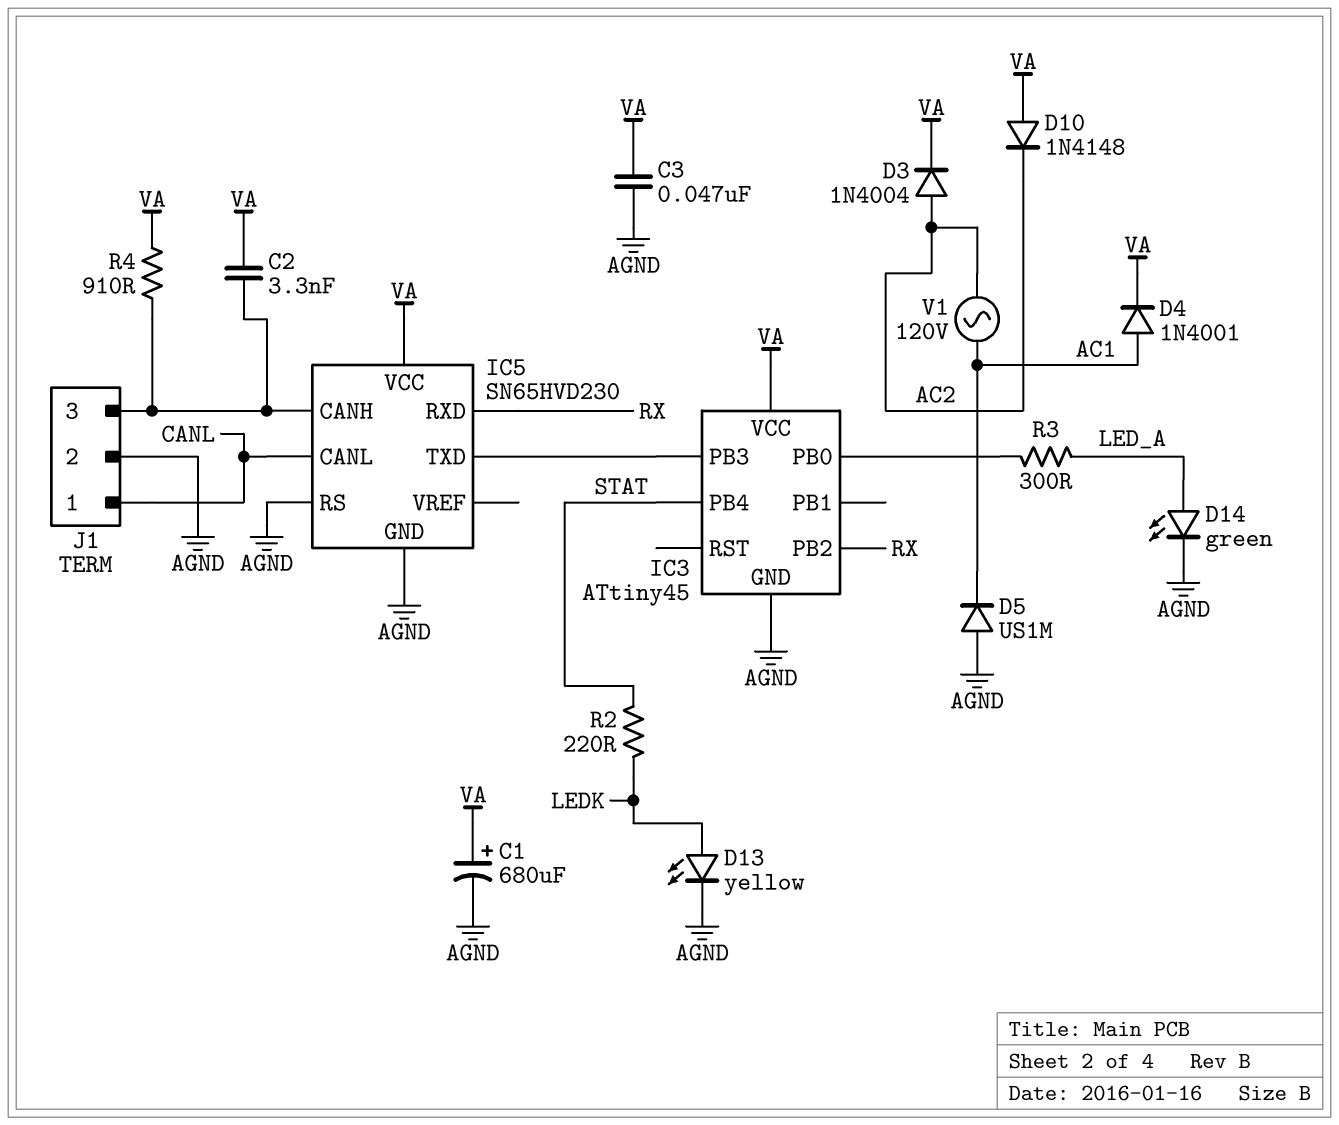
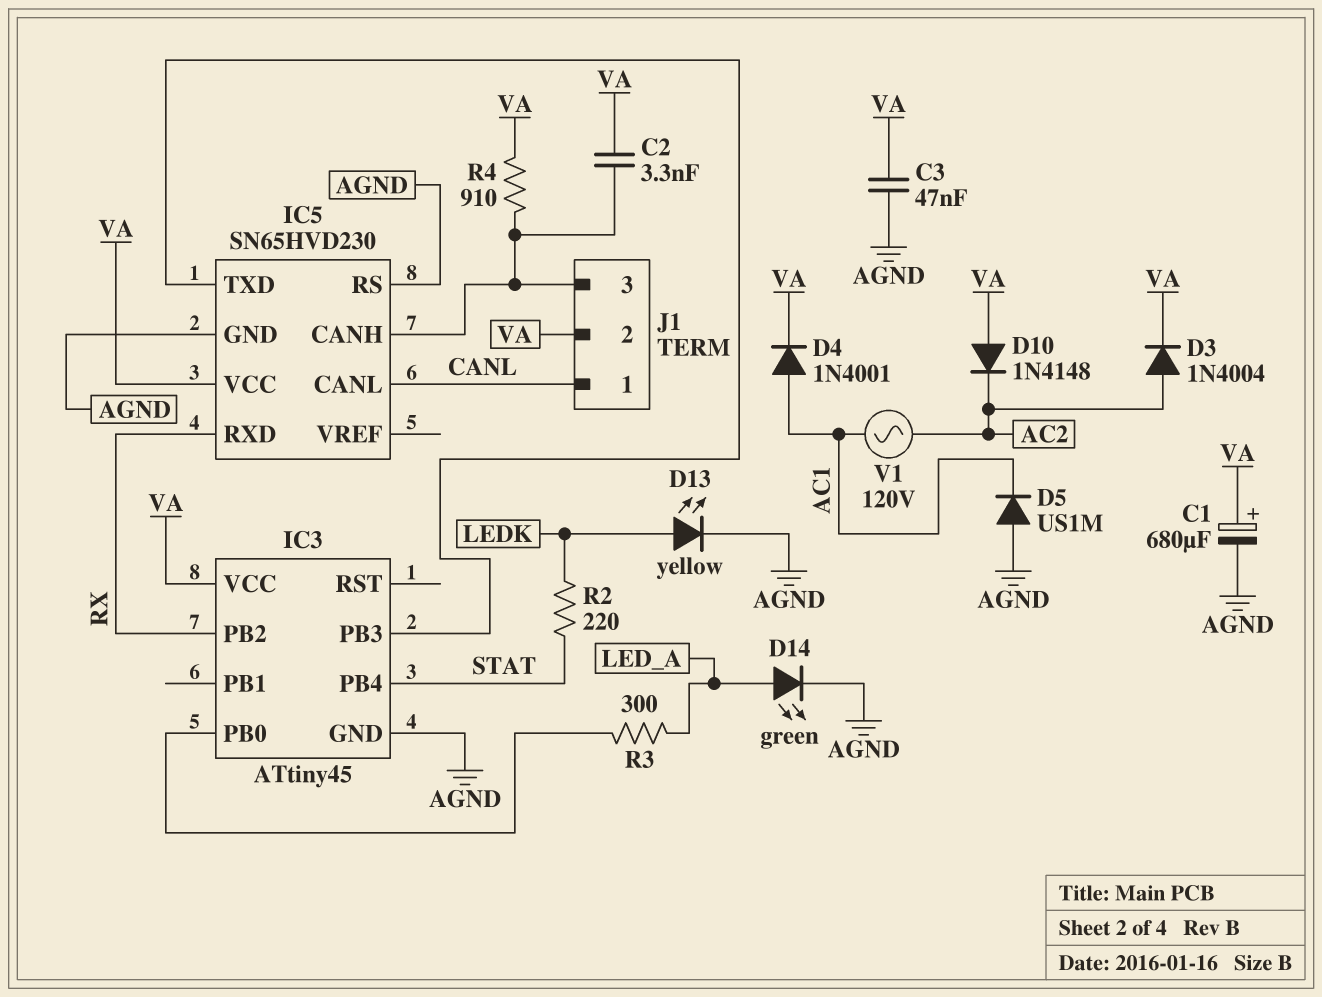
J1 pin 2: AGND -> VA

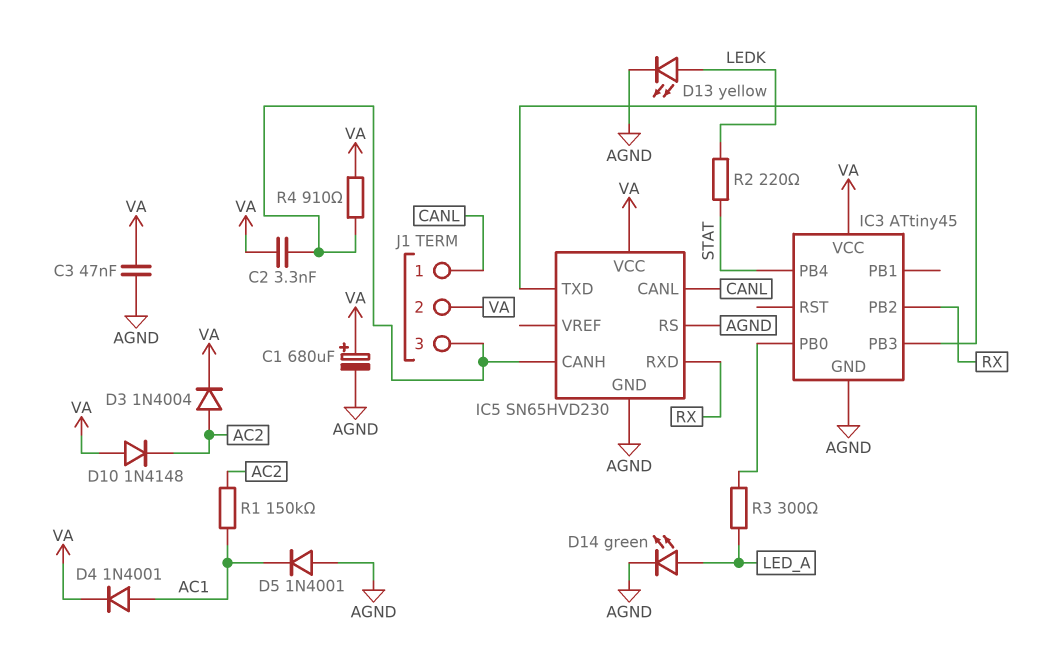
D5: diode US1M (A AGND, K AC1) -> diode 1N4001 (A AGND, K AC1)
R1: none -> 150k (AC1, AC2)
V1: AC 120V (AC1, AC2) -> none

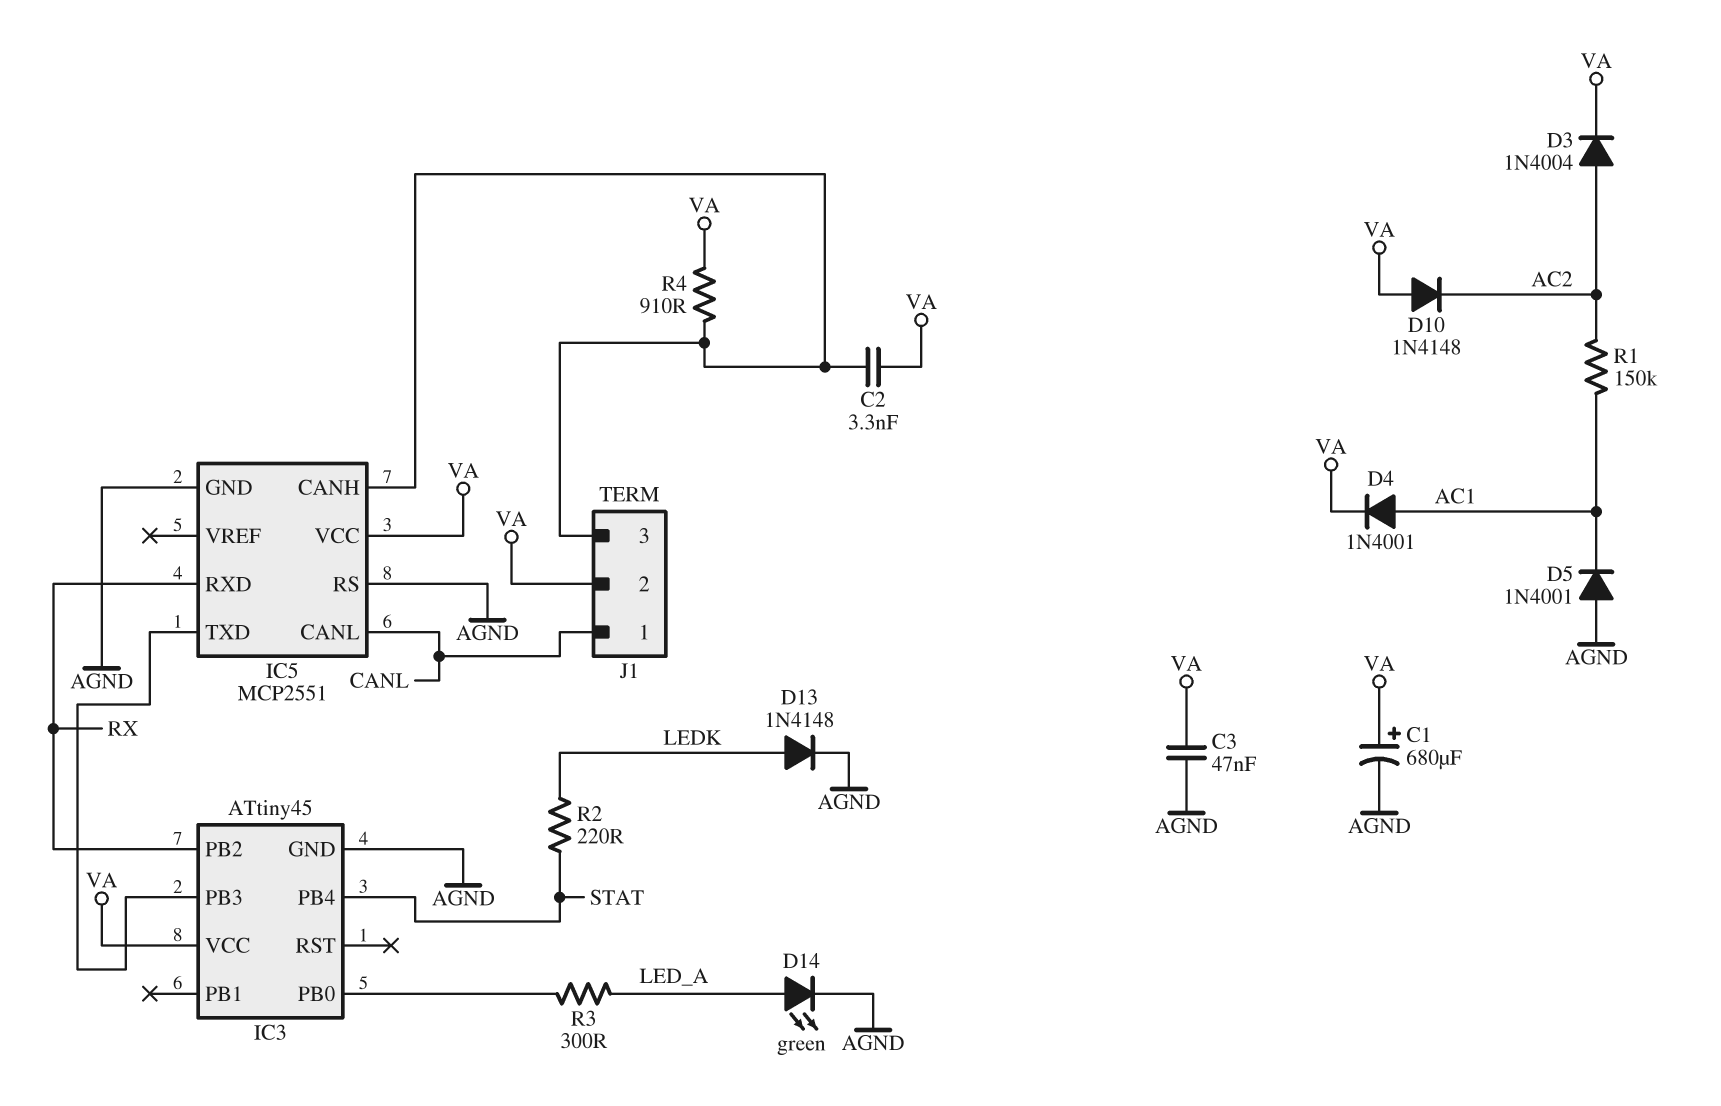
D13: LED yellow (A LEDK, K AGND) -> diode 1N4148 (A LEDK, K AGND)
IC5: SN65HVD230 -> MCP2551

